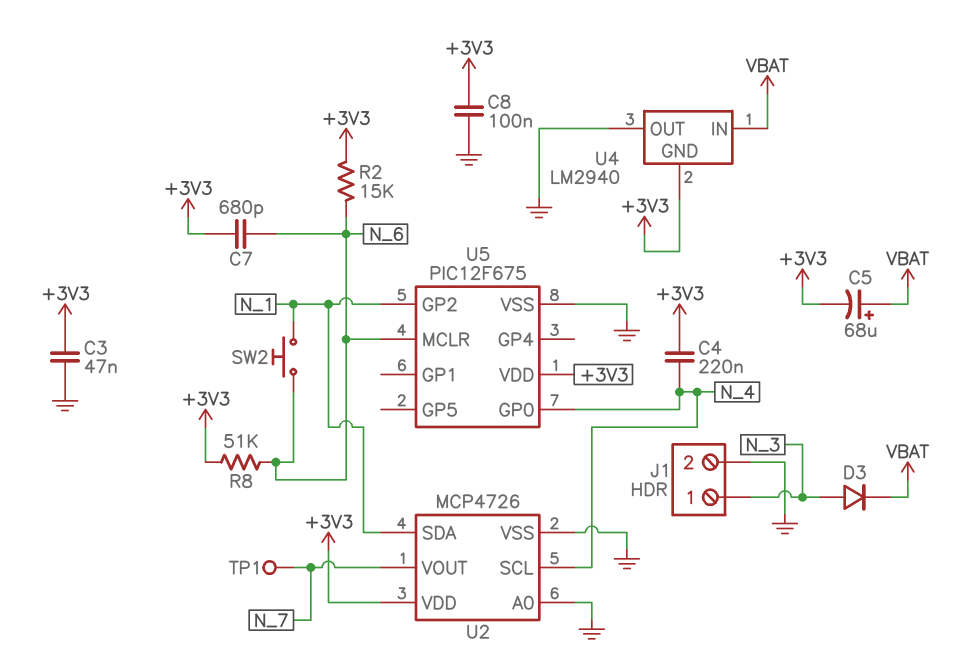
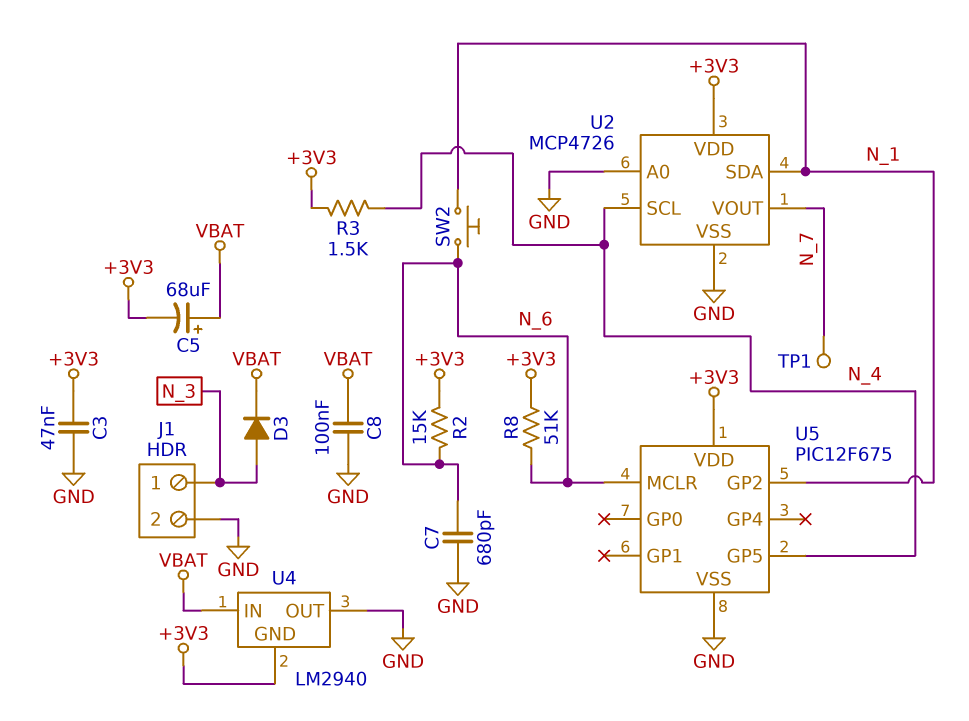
C4: 220nF (+3V3, N_4) -> none
C7: 680pF (+3V3, N_6) -> 680pF (GND, N_6)
C8: 100nF (+3V3, GND) -> 100nF (GND, VBAT)
R3: none -> 1.5k (+3V3, N_4)
U5 pin GP0: N_4 -> none
U5 pin GP5: none -> N_4

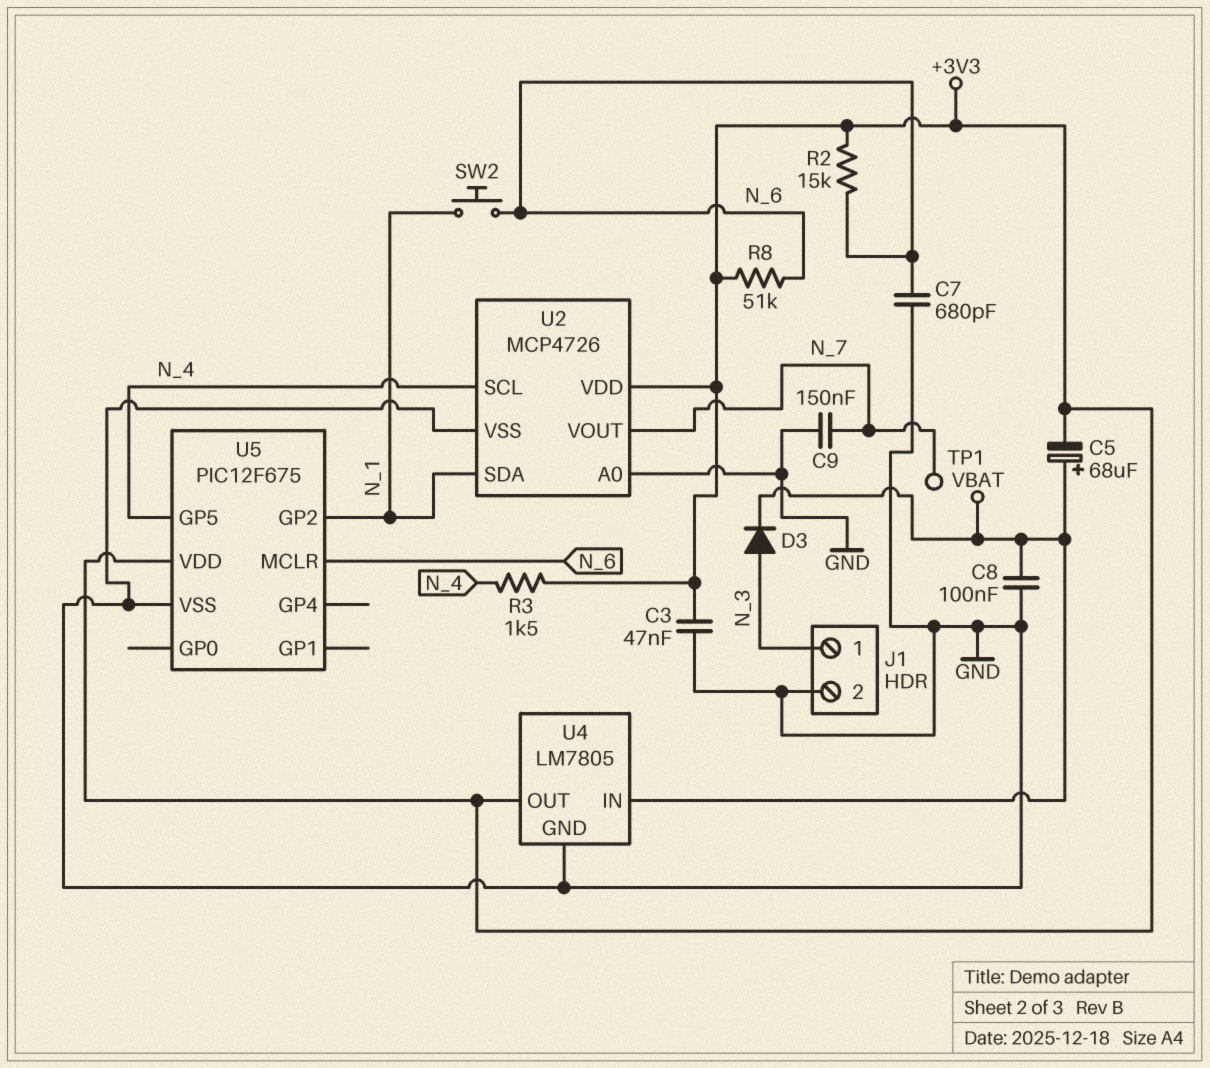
C9: none -> 150nF (GND, N_7)
U4: LM2940 -> LM7805
U4 pin GND: +3V3 -> GND
U4 pin OUT: GND -> +3V3

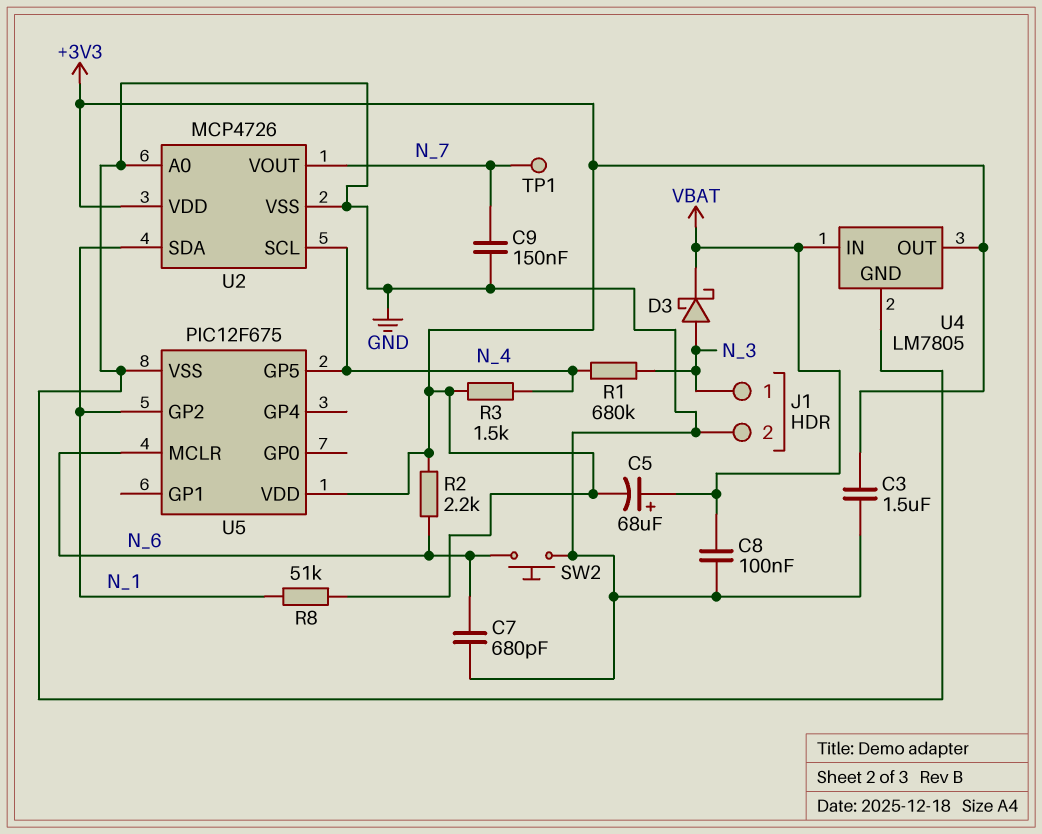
C3: 47nF (+3V3, GND) -> 1.5uF (+3V3, GND)
D3: diode (A N_3, K VBAT) -> schottky (A N_3, K VBAT)
R1: none -> 680k (N_3, N_4)
R2: 15k (+3V3, N_6) -> 2.2k (+3V3, N_6)
R8: 51k (+3V3, N_6) -> 51k (+3V3, N_1)
SW2: button (N_1, N_6) -> button (GND, N_6)

